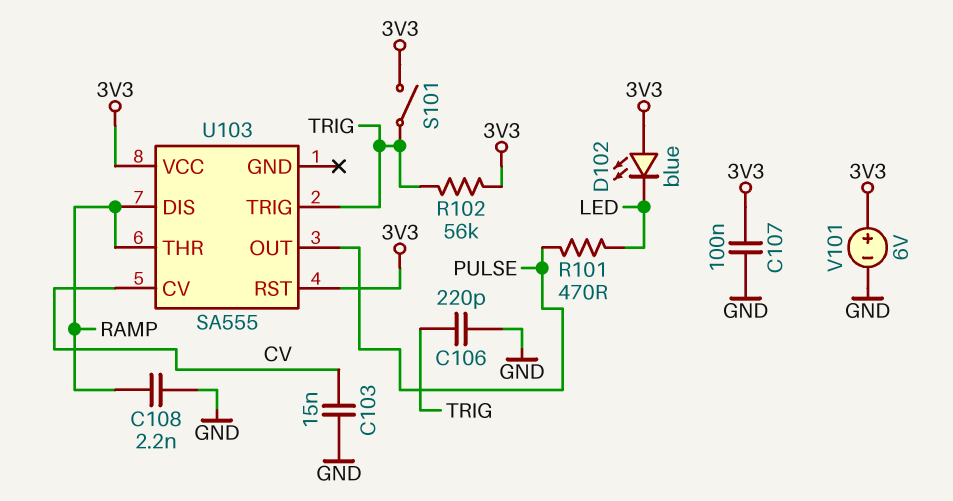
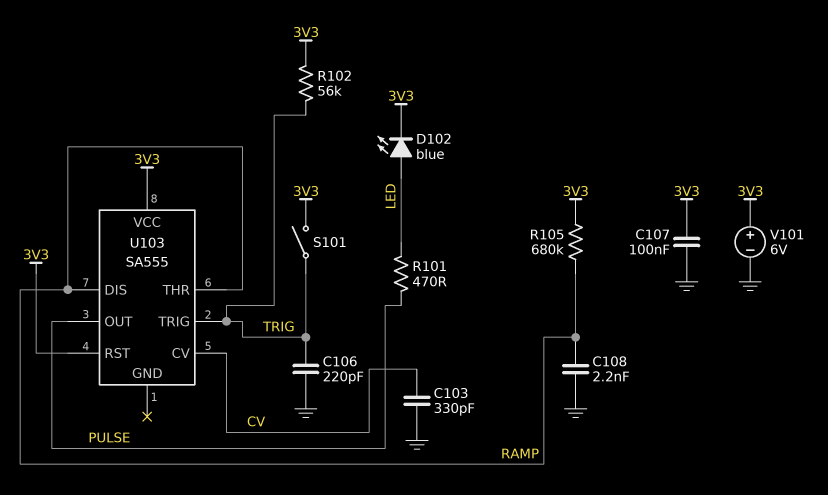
C103: 15nF (CV, GND) -> 330pF (CV, GND)
D102: LED blue (A 3V3, K LED) -> LED blue (A LED, K 3V3)
R105: none -> 680k (3V3, RAMP)

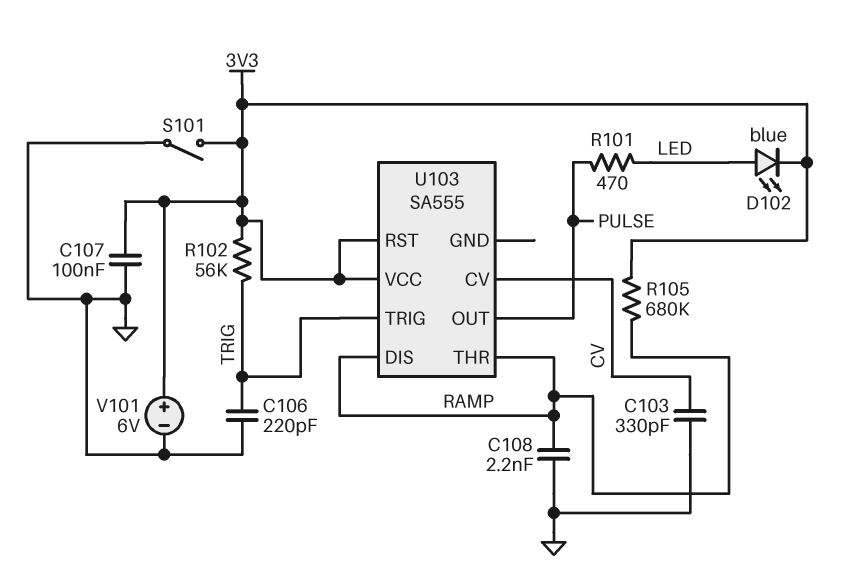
S101: switch (3V3, TRIG) -> switch (3V3, GND)

